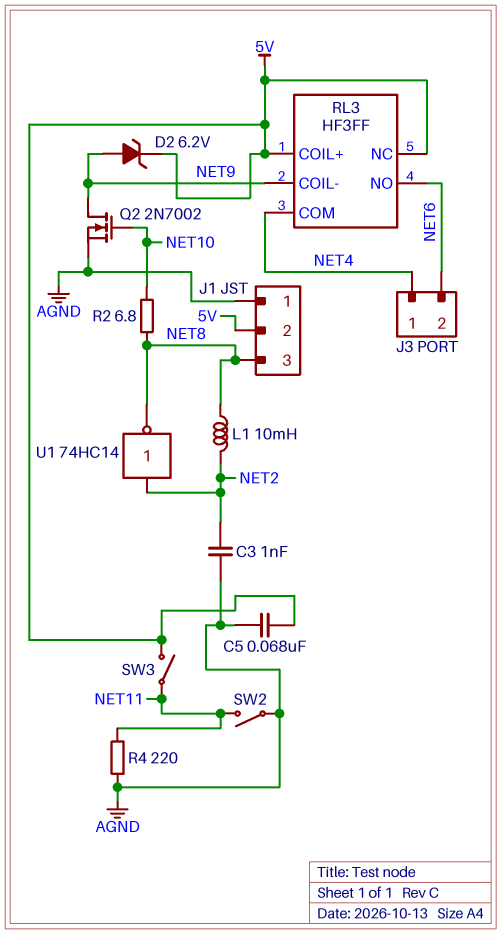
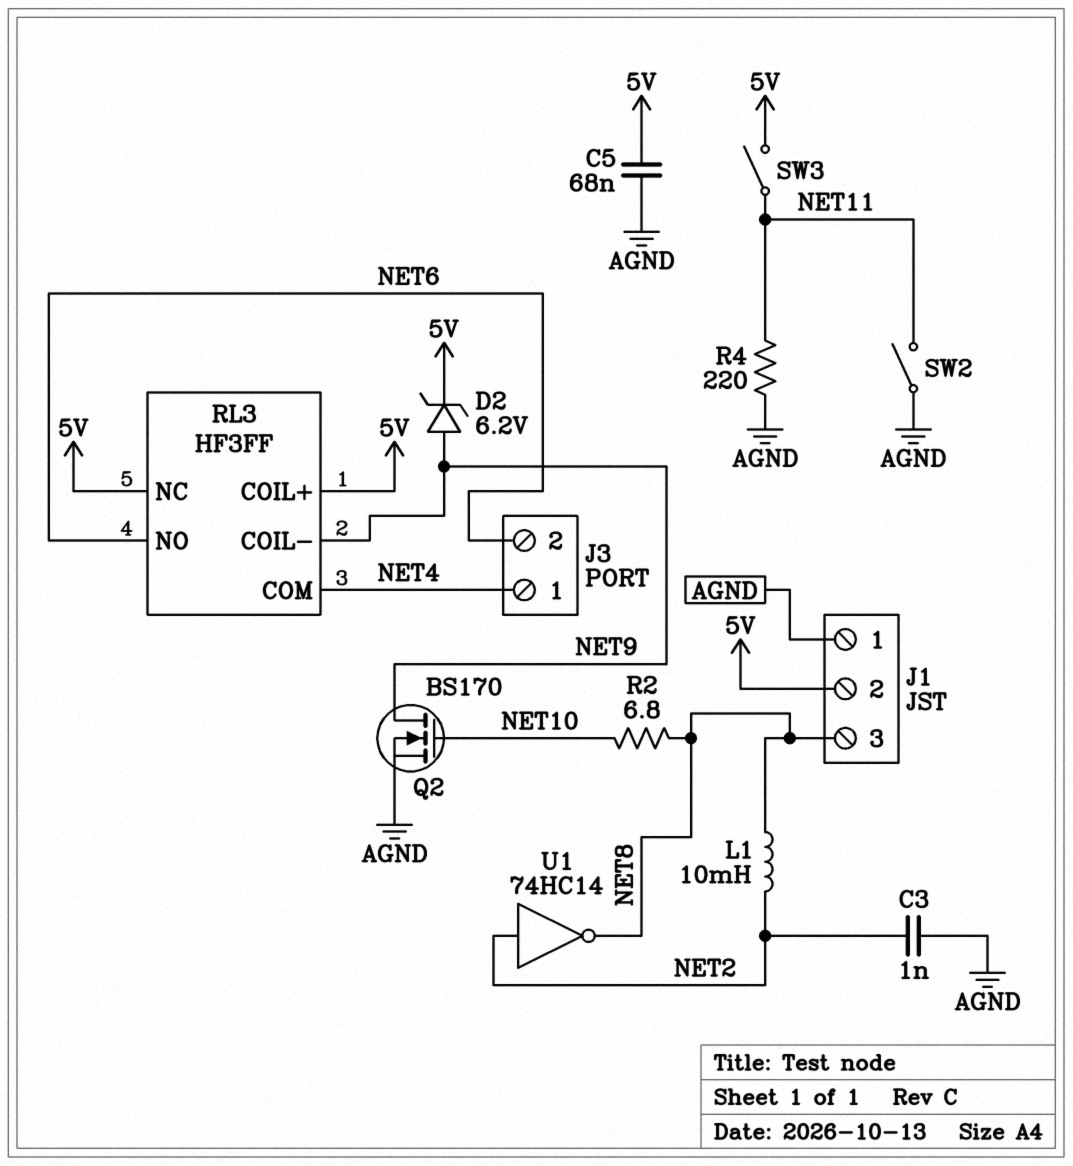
Q2: NMOS 2N7002 (G NET10, D NET9, S AGND) -> NMOS BS170 (G NET10, D NET9, S AGND)

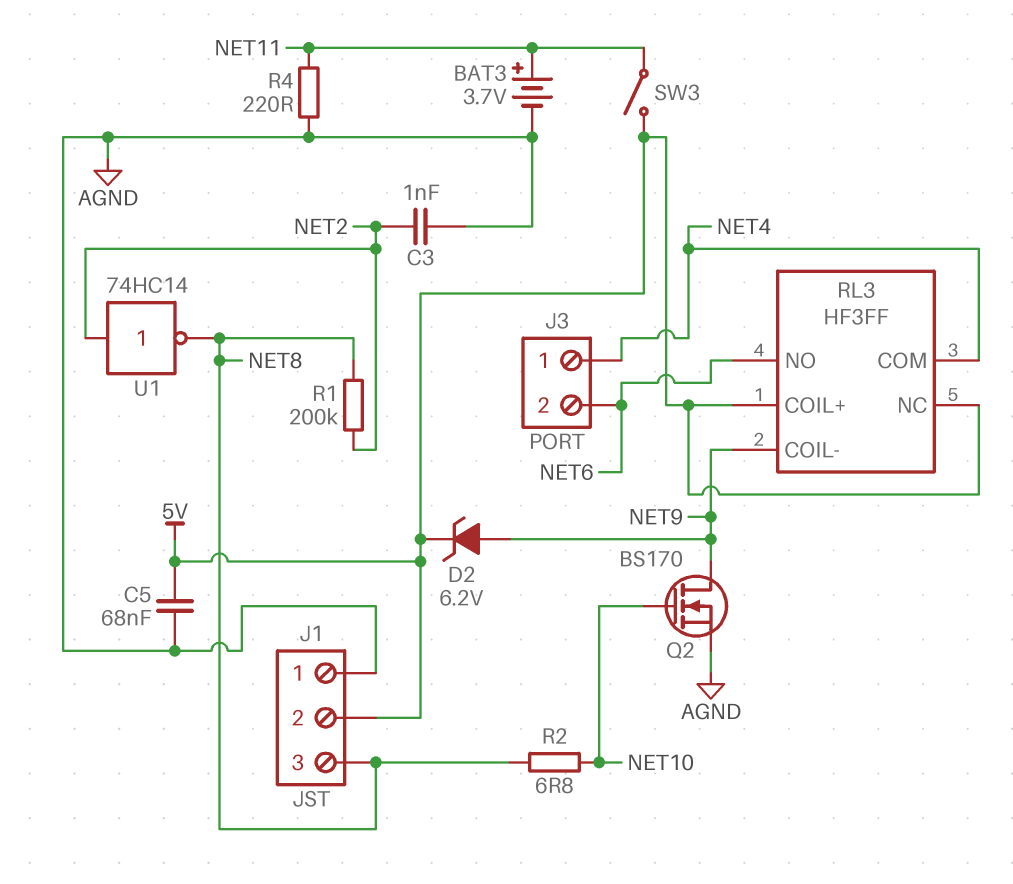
BAT3: none -> 3.7V (plus NET11, minus AGND)
L1: 10mH (NET2, NET8) -> none
R1: none -> 200k (NET2, NET8)
SW2: switch (AGND, NET11) -> none

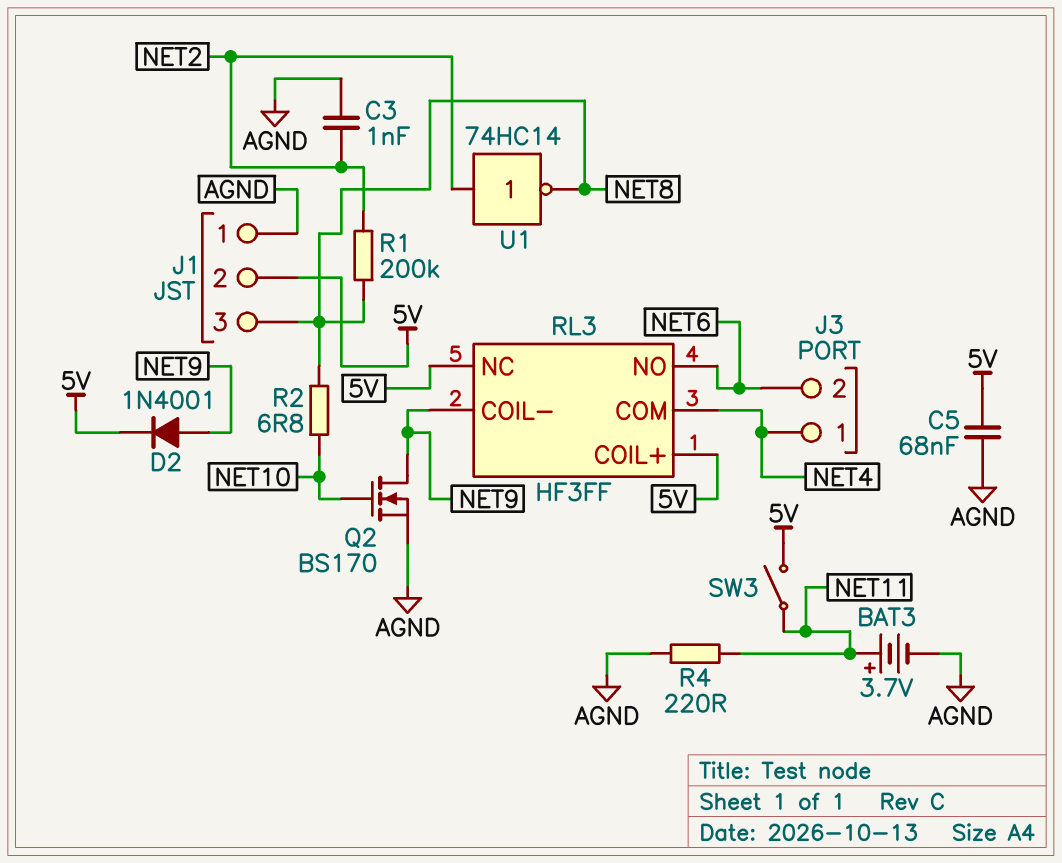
D2: zener 6.2V (A NET9, K 5V) -> diode 1N4001 (A NET9, K 5V)

